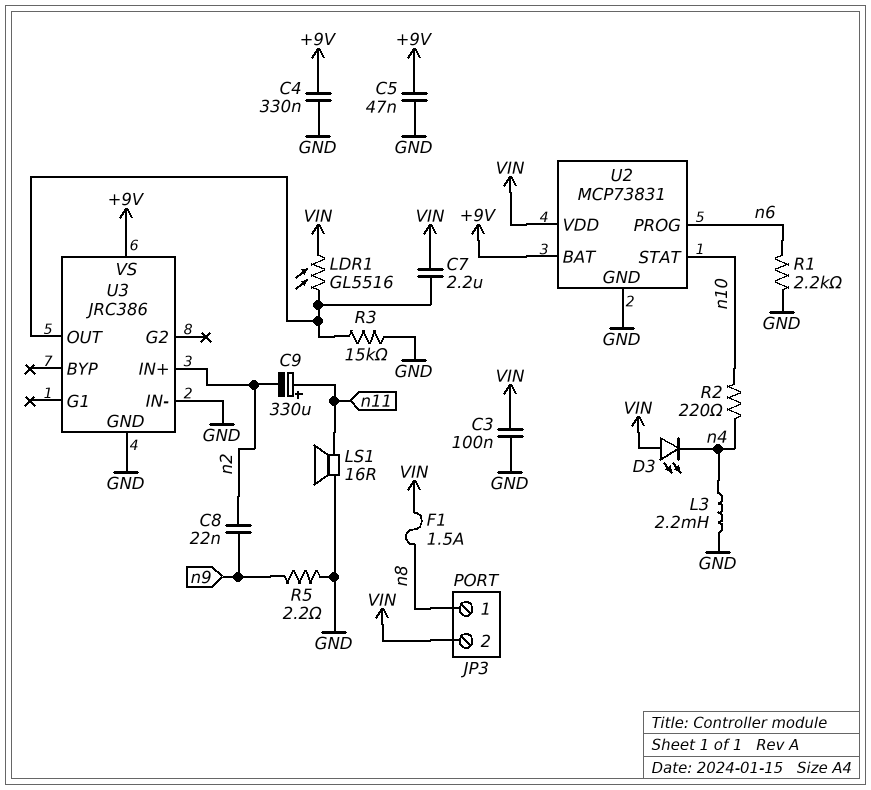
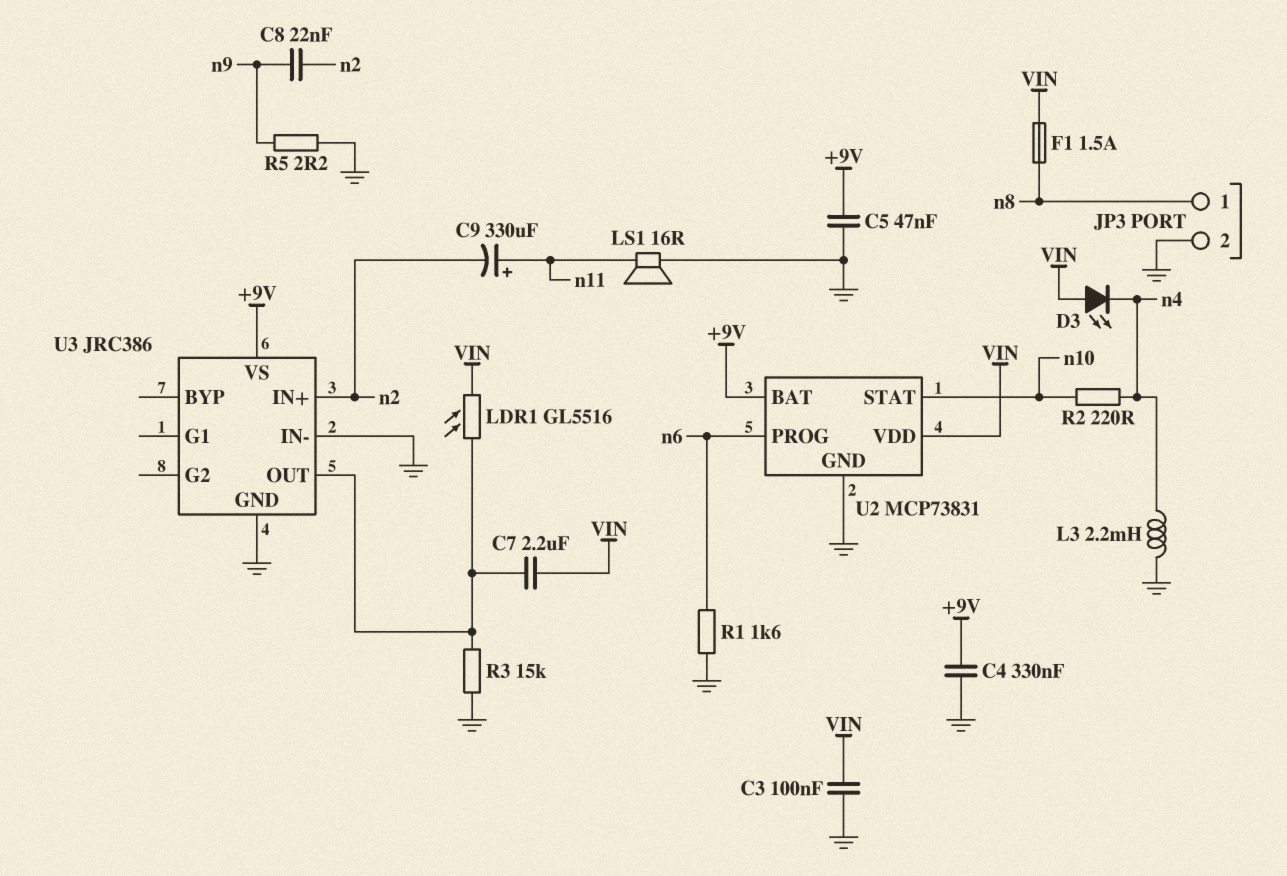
JP3 pin 2: VIN -> GND
R1: 2.2k (GND, n6) -> 1.6k (GND, n6)

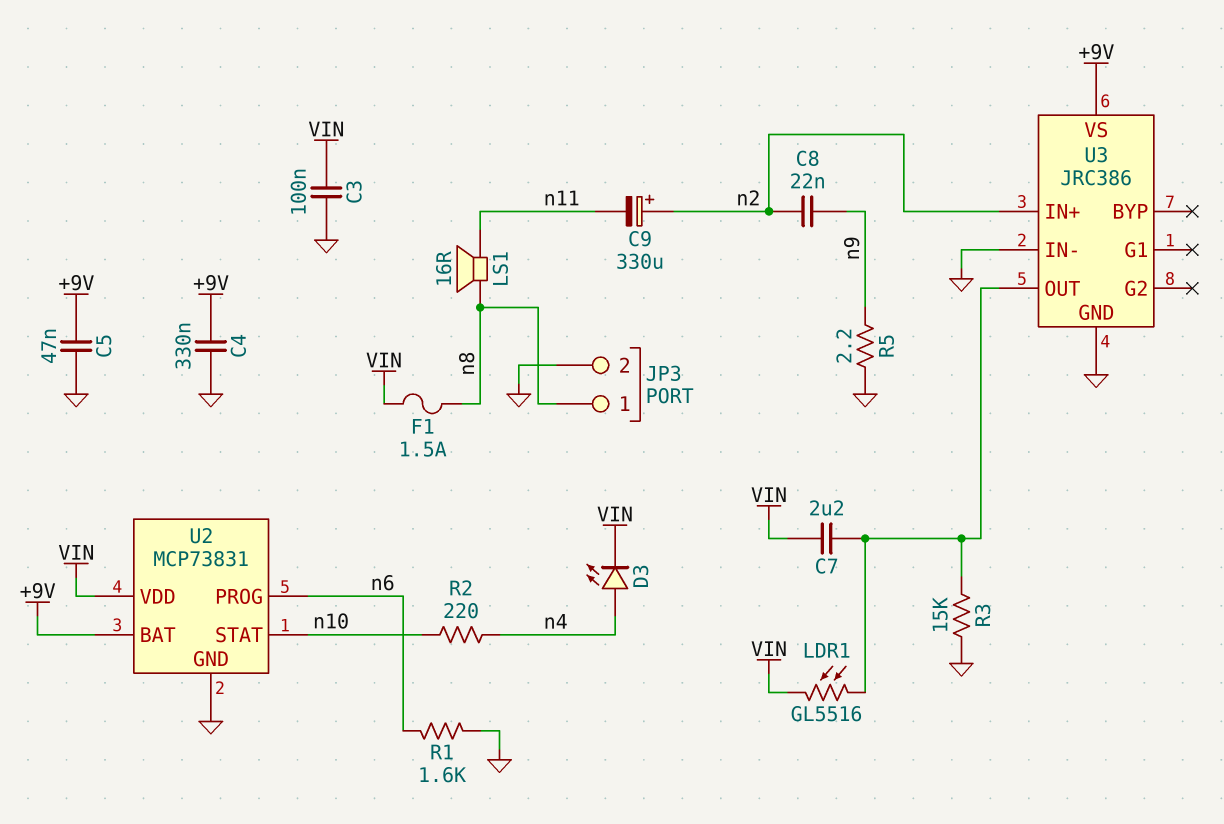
C9: 330uF (plus n11, minus n2) -> 330uF (plus n2, minus n11)
D3: LED (A VIN, K n4) -> LED (A n4, K VIN)
L3: 2.2mH (GND, n4) -> none
LS1: speaker 16R (GND, n11) -> speaker 16R (n8, n11)

